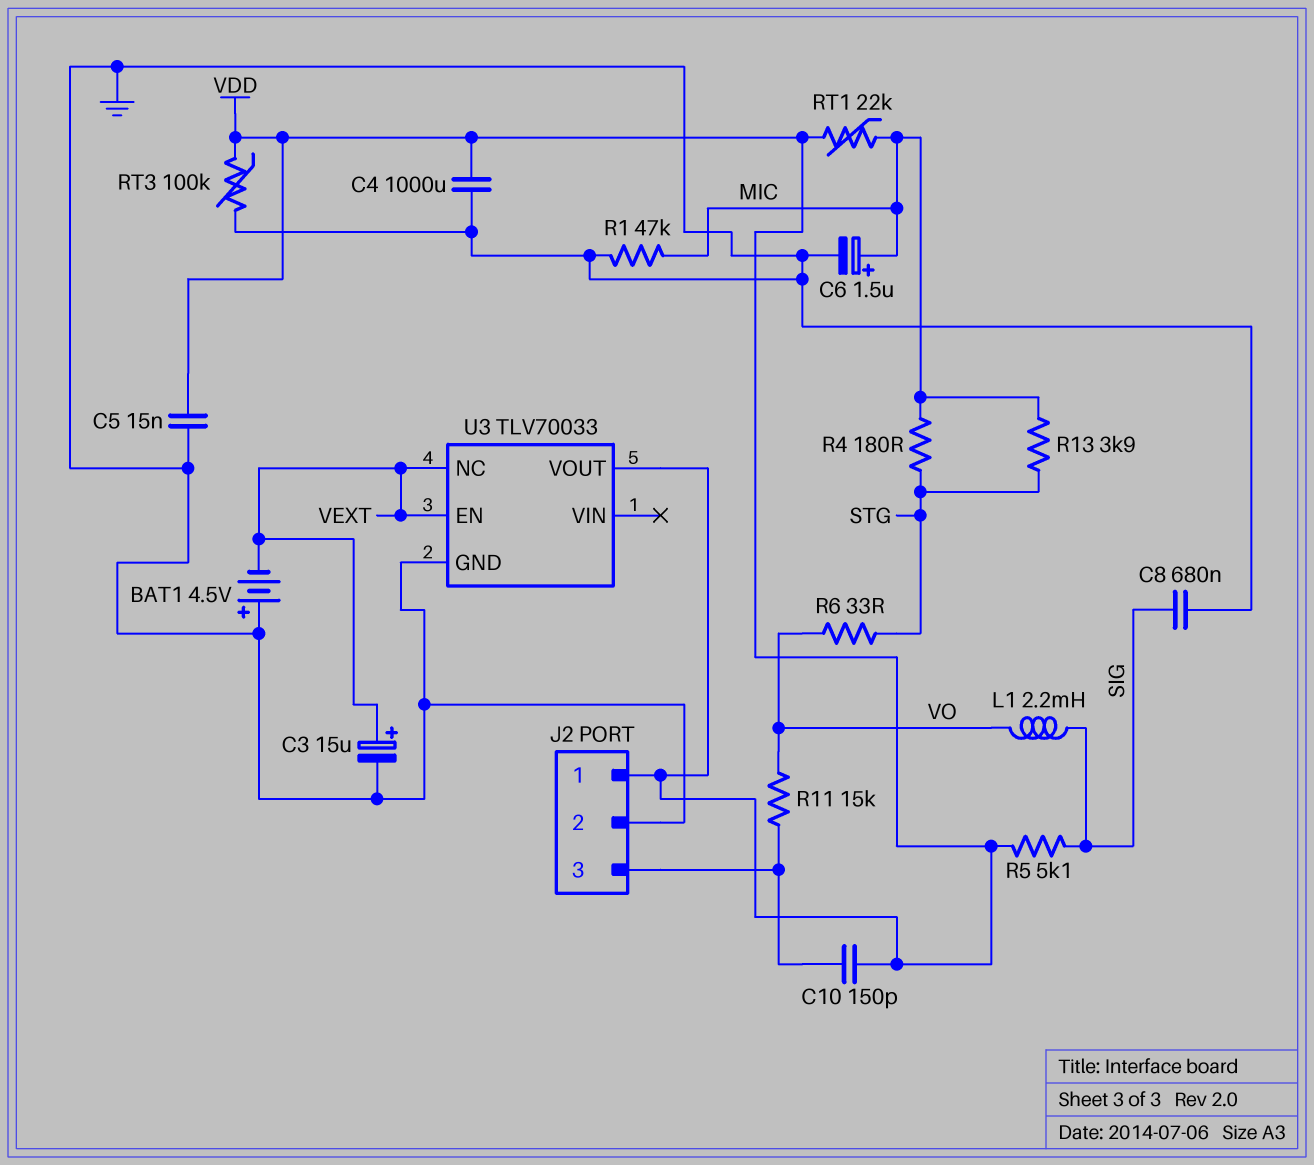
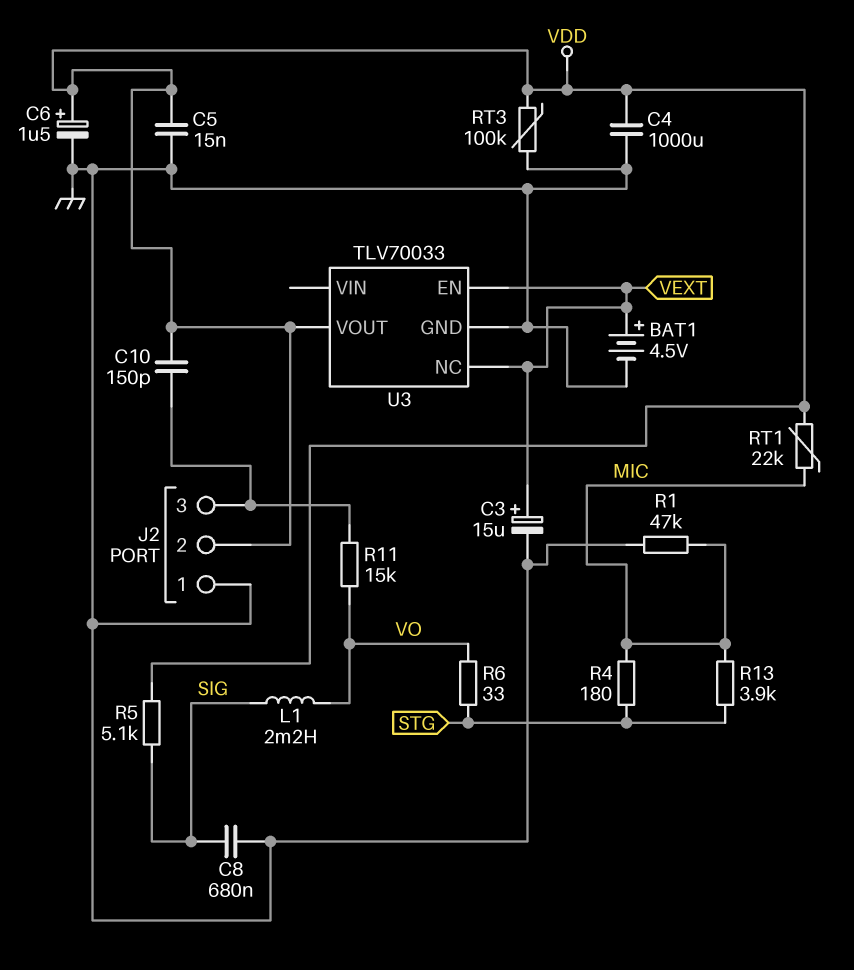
BAT1: 4.5V (plus GND, minus VEXT) -> 4.5V (plus VEXT, minus GND)
C6: 1.5uF (plus MIC, minus GND) -> 1.5uF (plus VDD, minus GND)
J2 pin 1: VDD -> GND
J2 pin 2: GND -> VDD

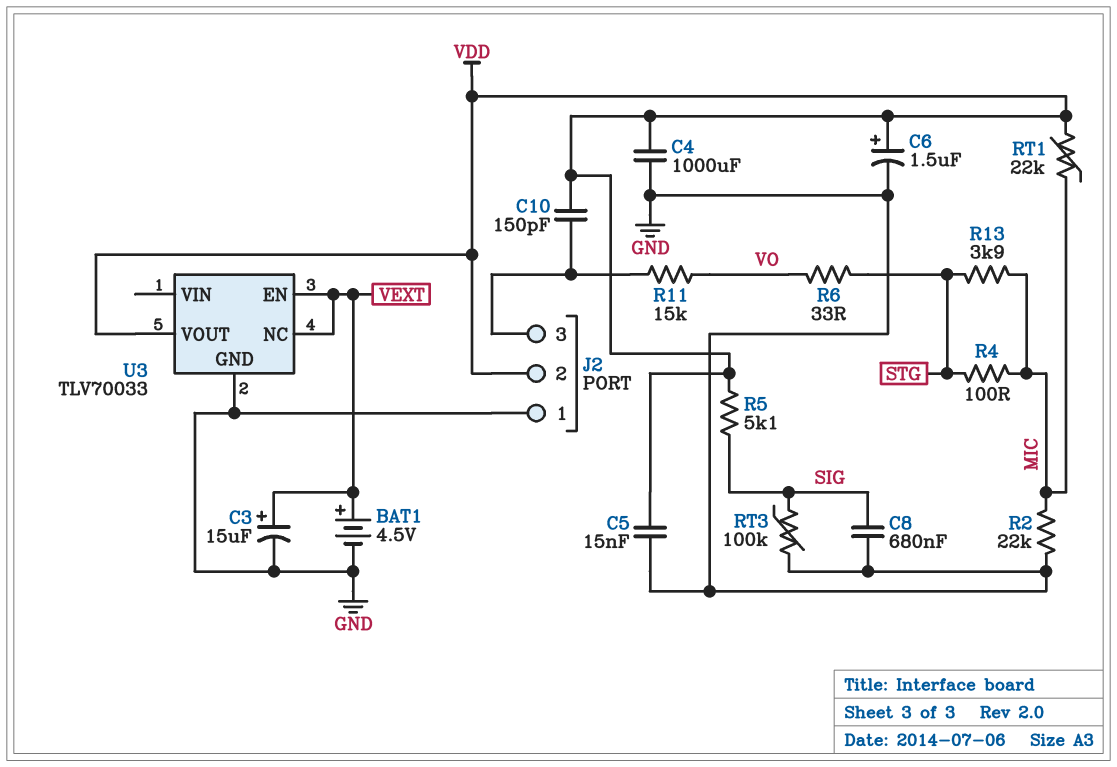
L1: 2.2mH (SIG, VO) -> none
R1: 47k (GND, MIC) -> none
R2: none -> 22k (GND, MIC)
R4: 180 (MIC, STG) -> 100 (MIC, STG)
RT3: 100k (GND, VDD) -> 100k (GND, SIG)

